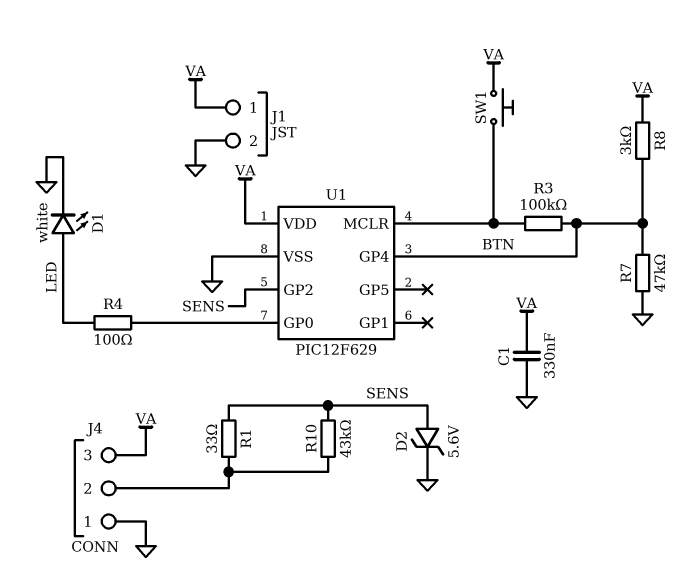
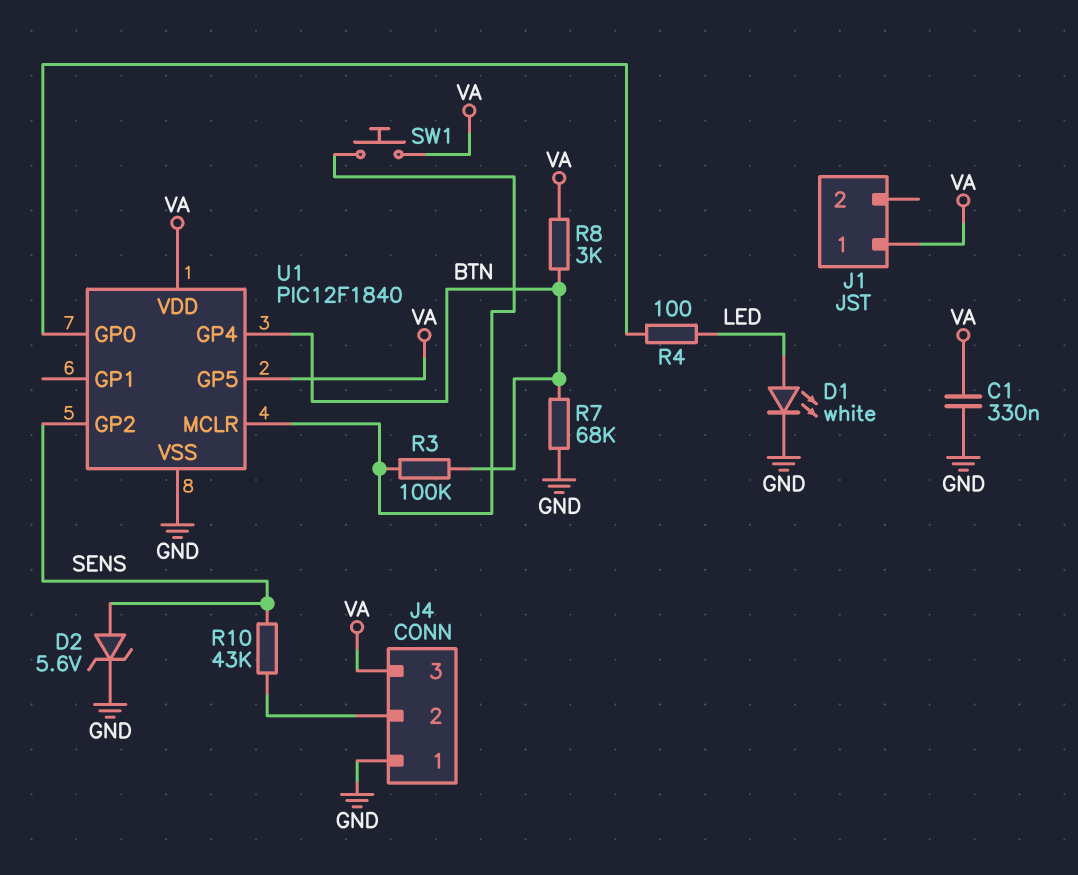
J1 pin 2: GND -> none
R1: 33 (J4/2, SENS) -> none
R7: 47k (BTN, GND) -> 68k (BTN, GND)
U1: PIC12F629 -> PIC12F1840
U1 pin GP5: none -> VA

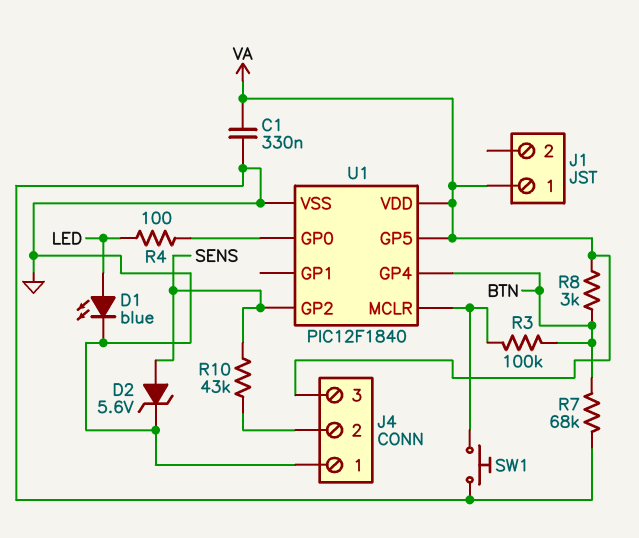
D1: LED white (A LED, K GND) -> LED blue (A LED, K GND)
SW1: button (U1/MCLR, VA) -> button (GND, U1/MCLR)

